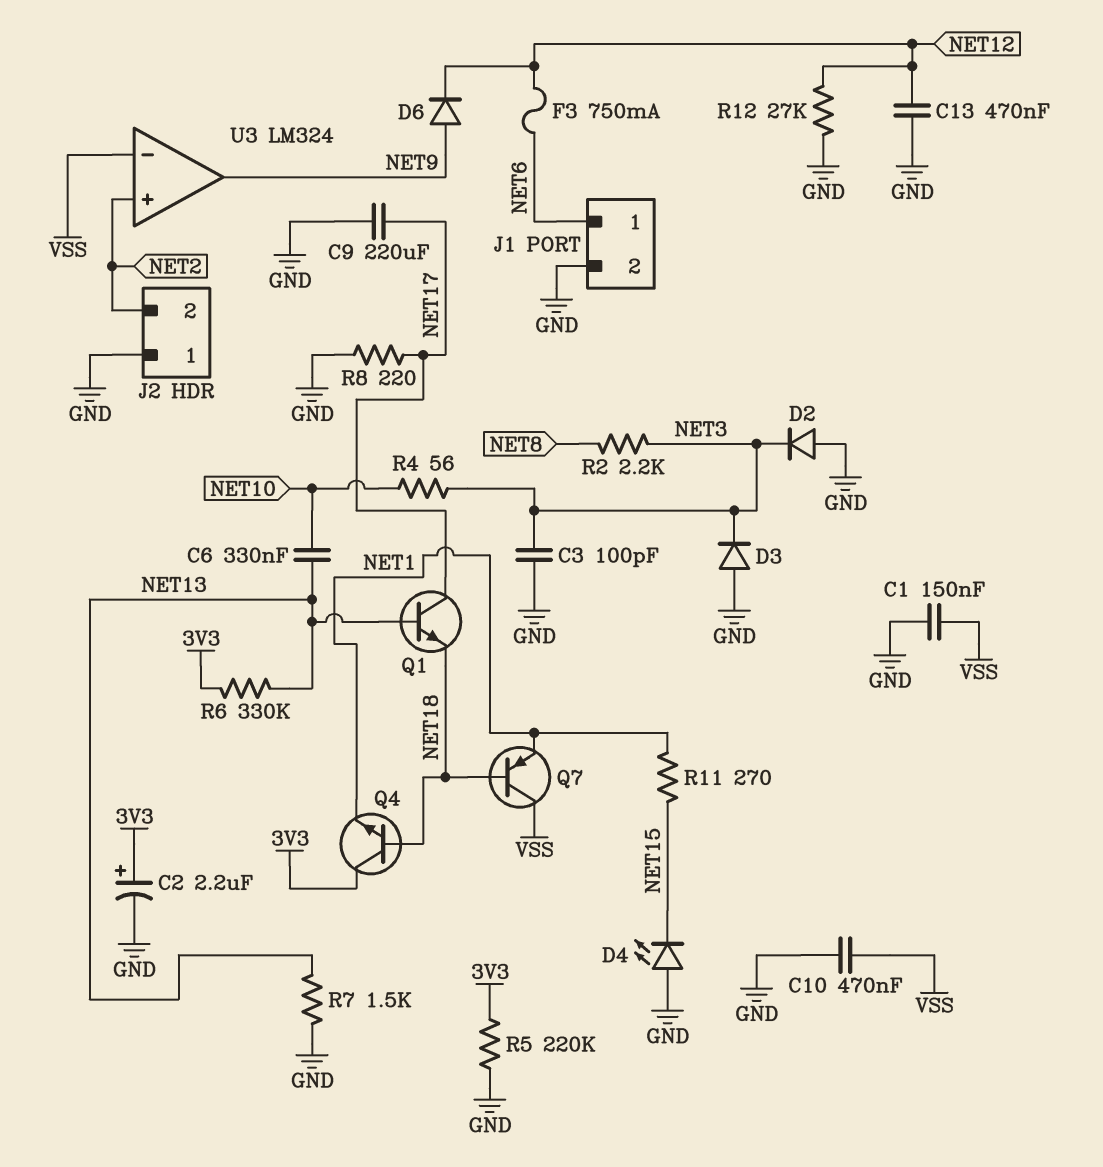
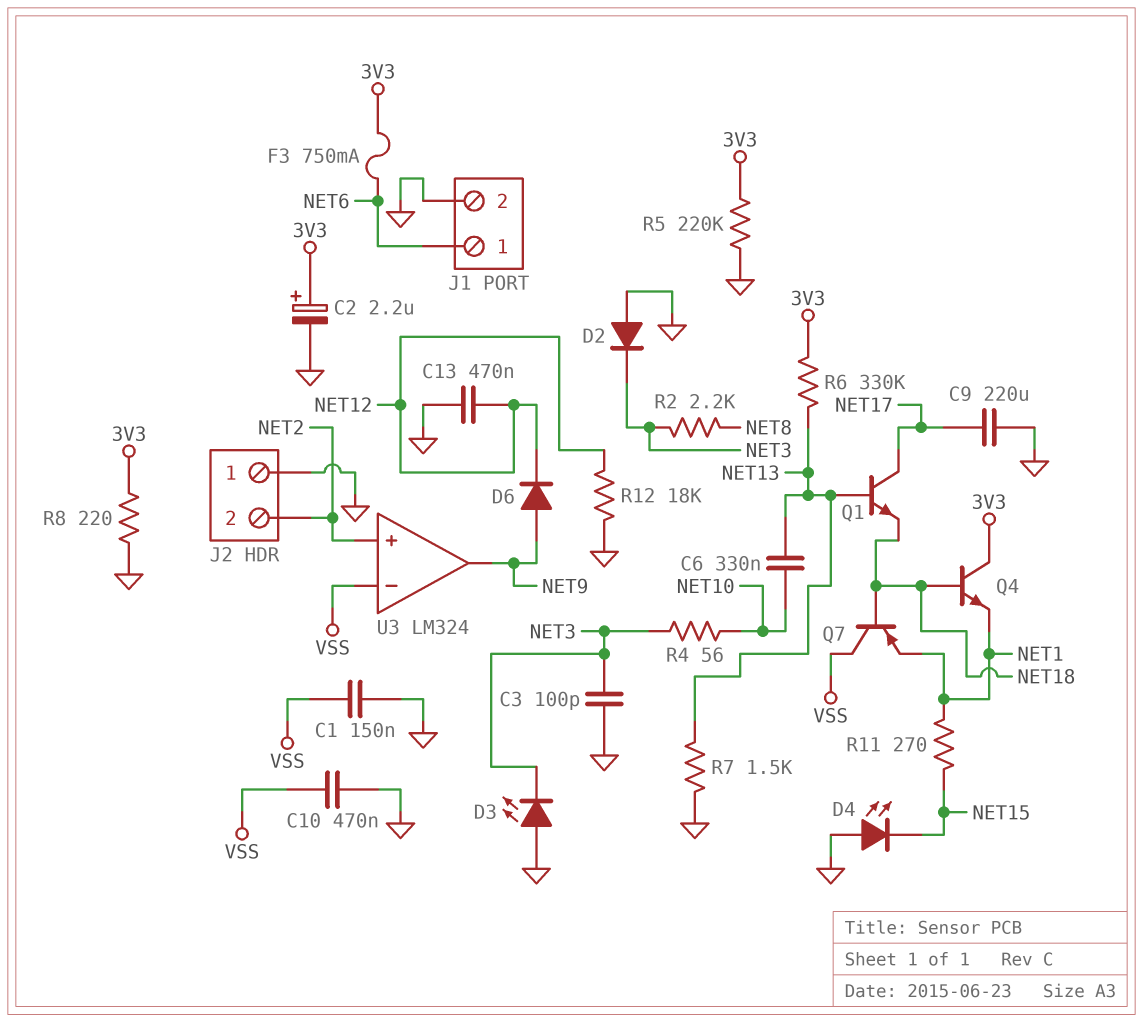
D3: diode (A GND, K NET3) -> LED (A GND, K NET3)
F3: 750mA (NET6, NET12) -> 750mA (3V3, NET6)
R8: 220 (GND, NET17) -> 220 (3V3, GND)
R12: 27k (GND, NET12) -> 18k (GND, NET12)

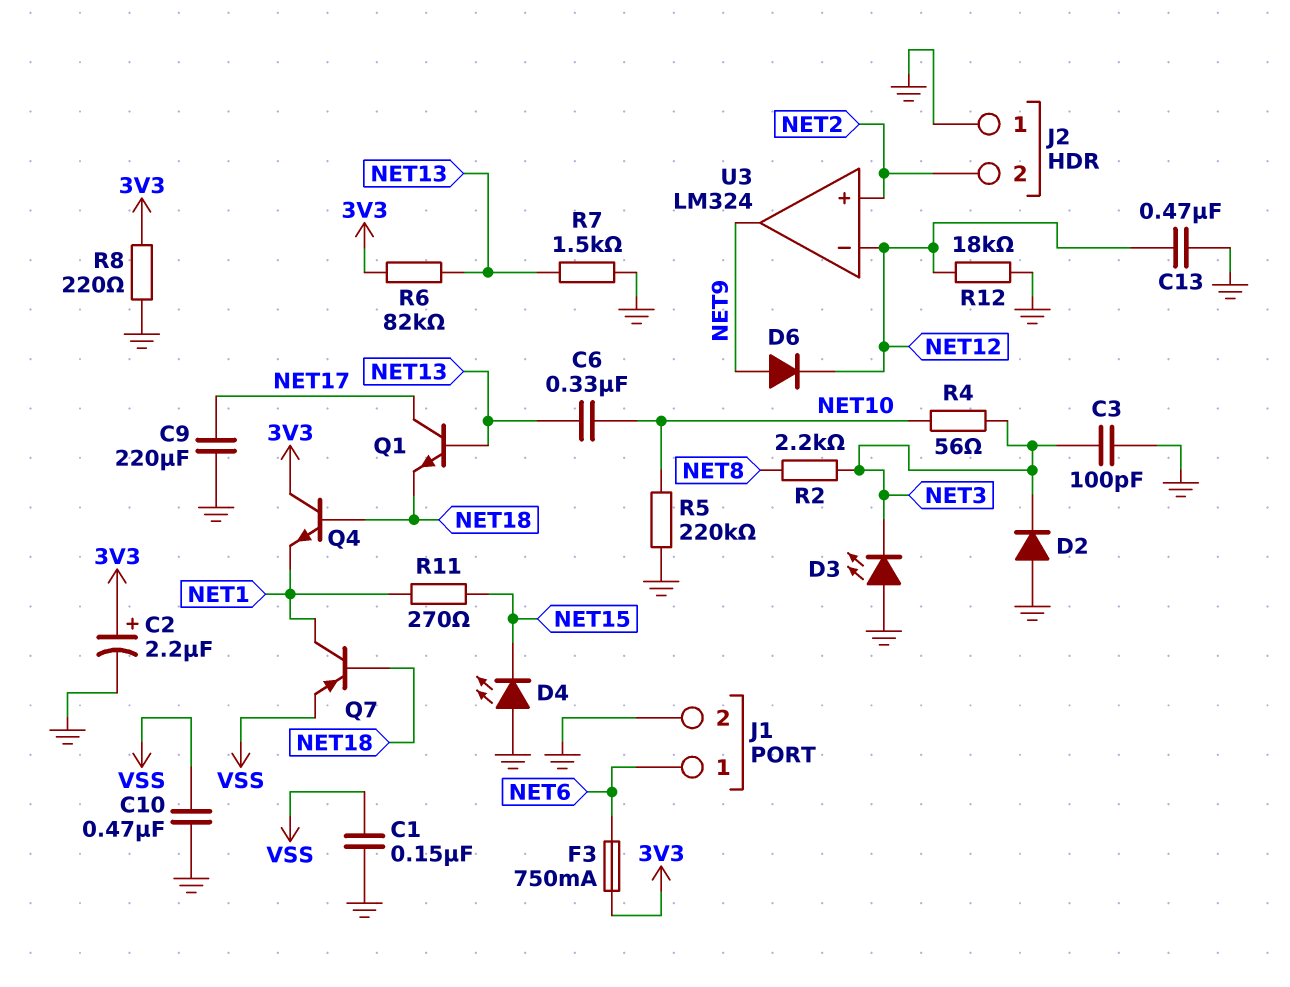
Q7: PNP (B NET18, C VSS, E NET1) -> PNP (B NET18, C NET1, E VSS)
R5: 220k (3V3, GND) -> 220k (GND, NET10)
R6: 330k (3V3, NET13) -> 82k (3V3, NET13)
U3 pin in-: VSS -> NET12

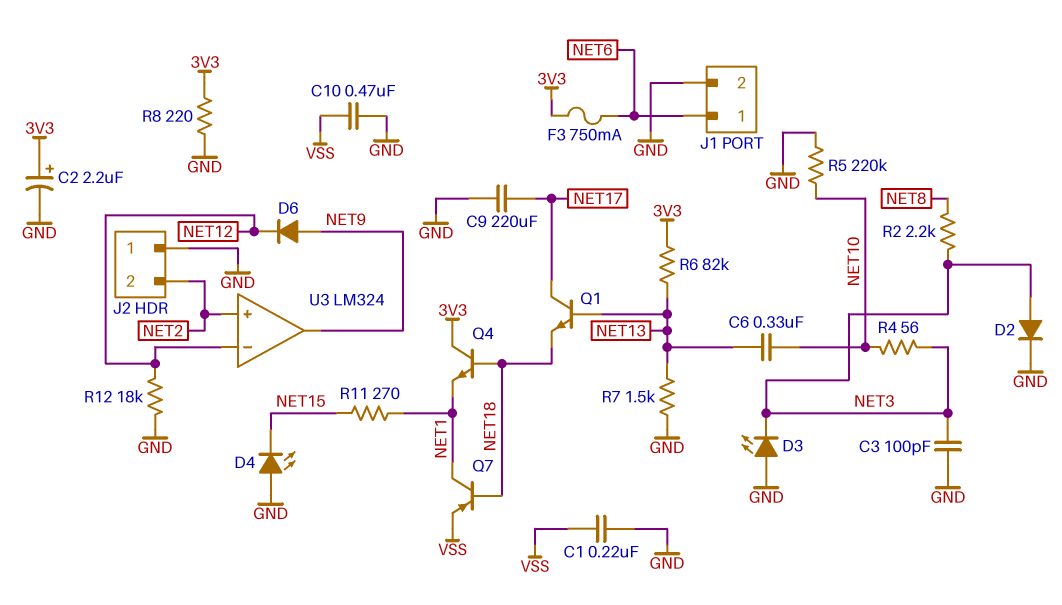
C1: 150nF (GND, VSS) -> 220nF (GND, VSS)
C13: 470nF (GND, NET12) -> none
D2: diode (A GND, K NET3) -> diode (A NET3, K GND)

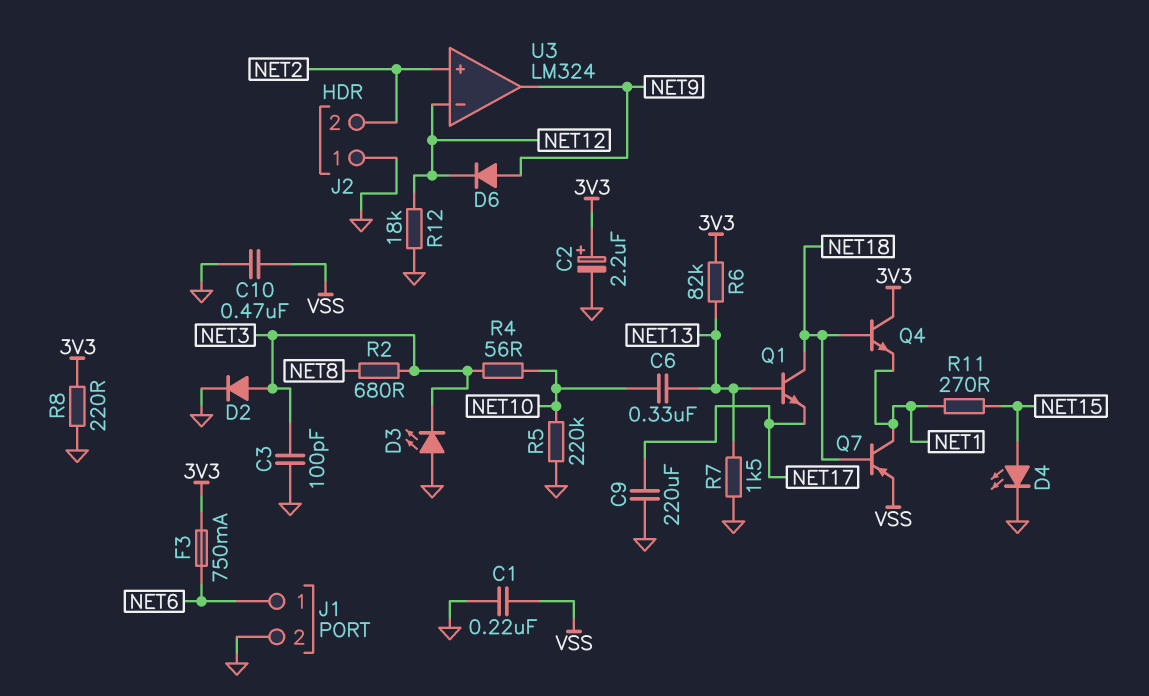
D4: LED (A GND, K NET15) -> LED (A NET15, K GND)
Q1: NPN (B NET13, C NET17, E NET18) -> NPN (B NET13, C NET18, E NET17)
R2: 2.2k (NET3, NET8) -> 680 (NET3, NET8)

